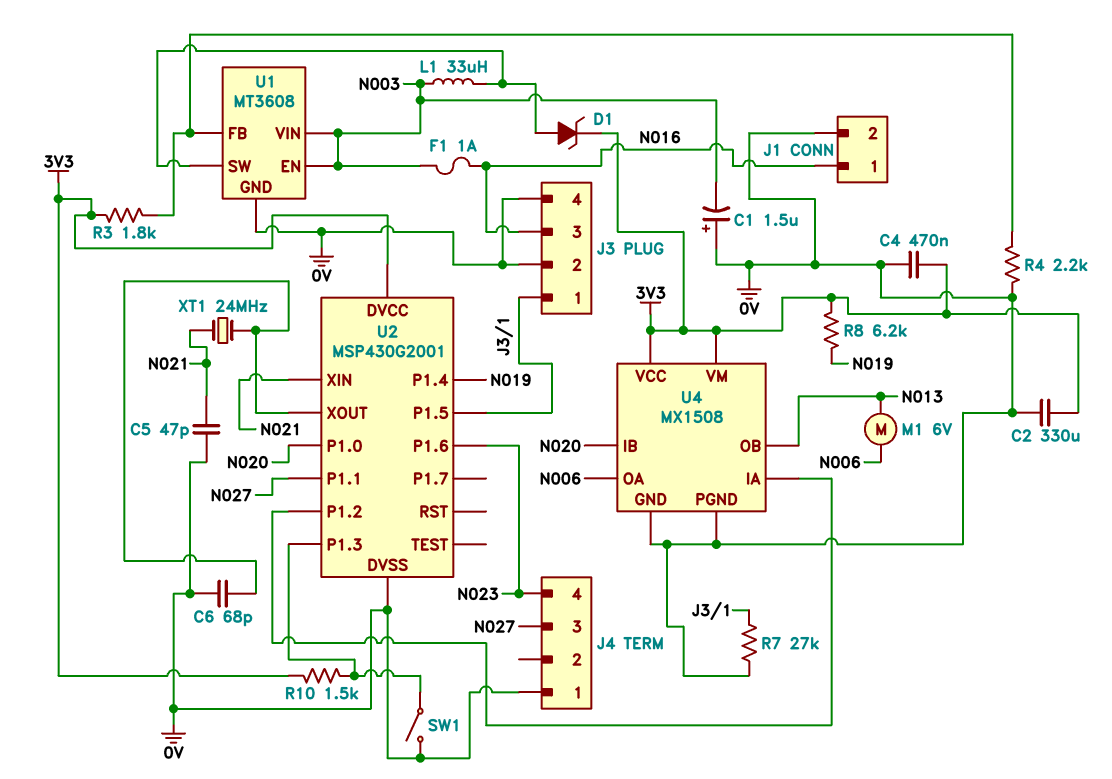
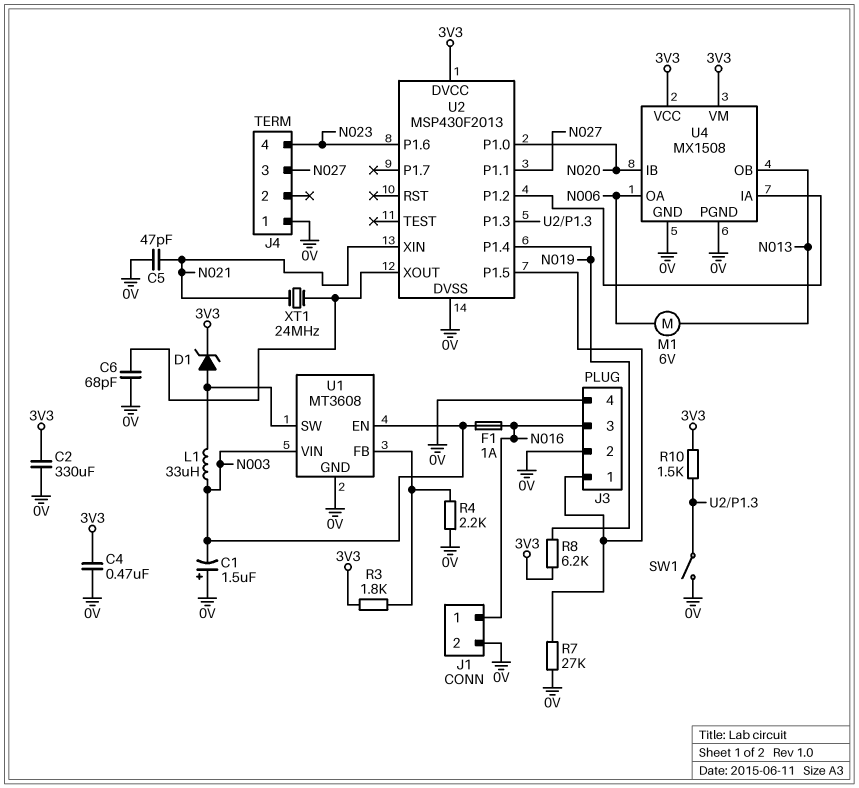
U2: MSP430G2001 -> MSP430F2013

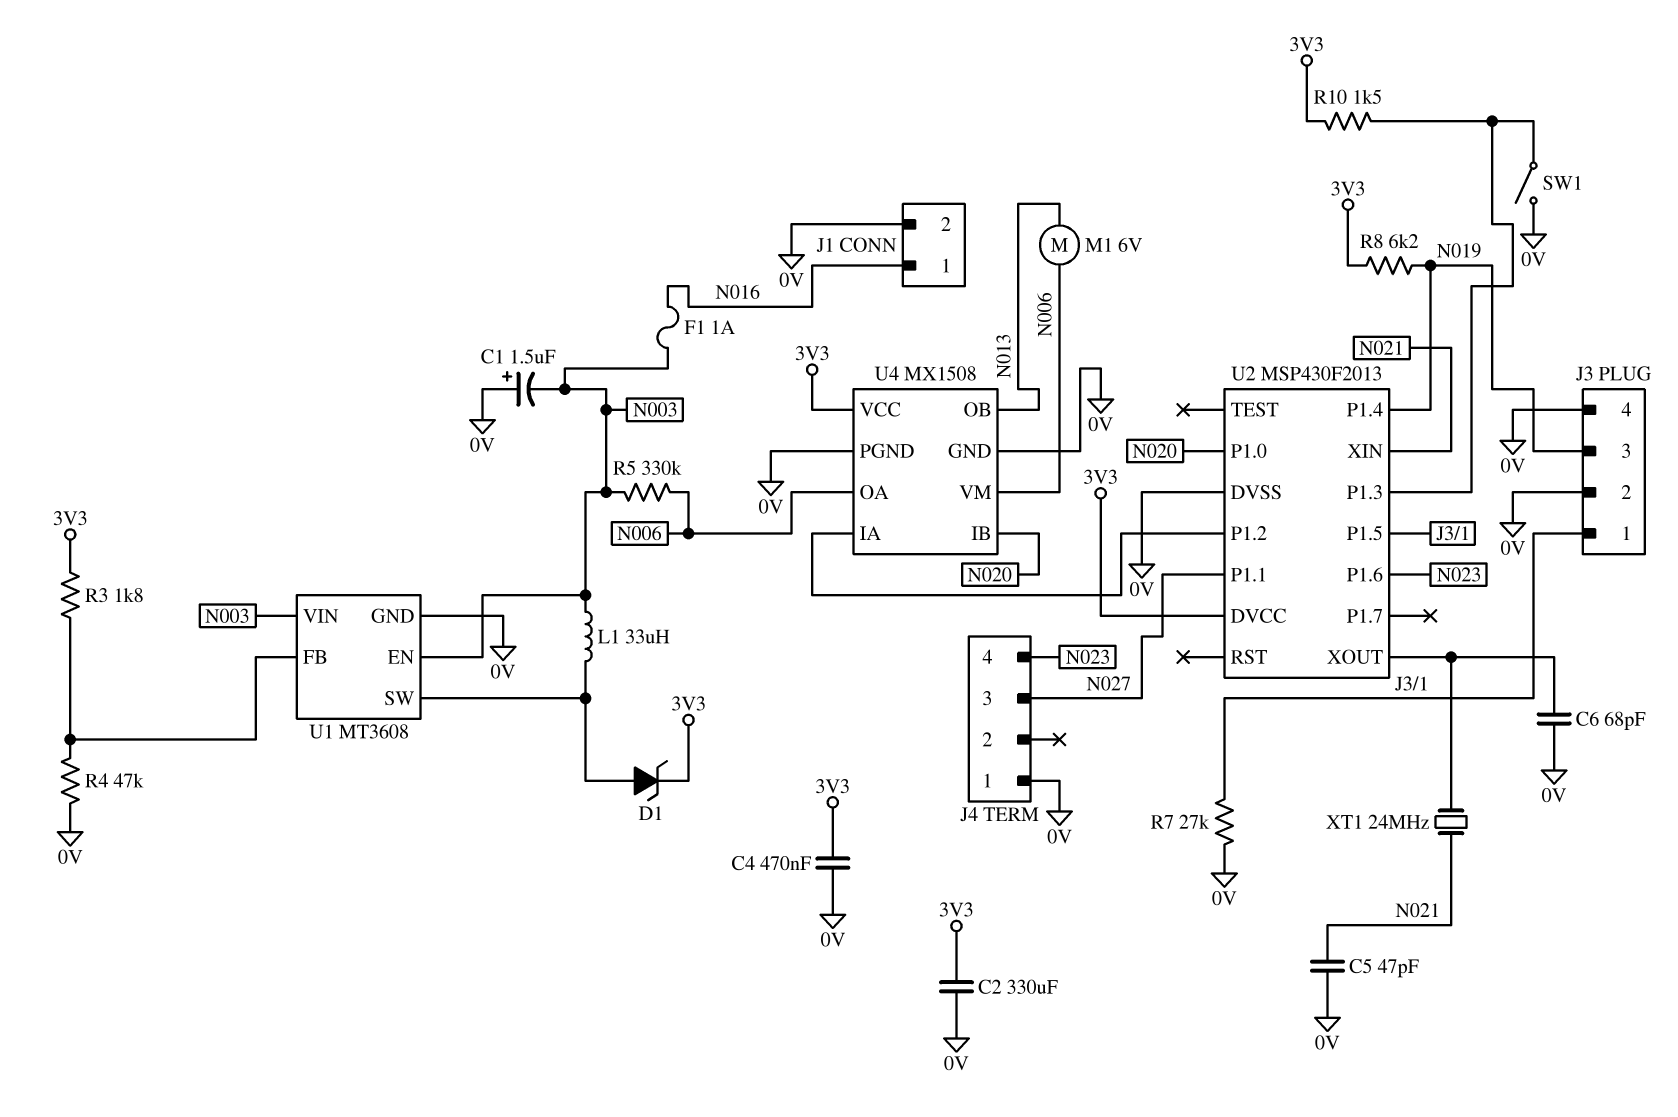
J3 pin 3: N016 -> N019
R4: 2.2k (0V, U1/FB) -> 47k (0V, U1/FB)
R5: none -> 330k (N003, N006)
U4 pin VM: 3V3 -> N006

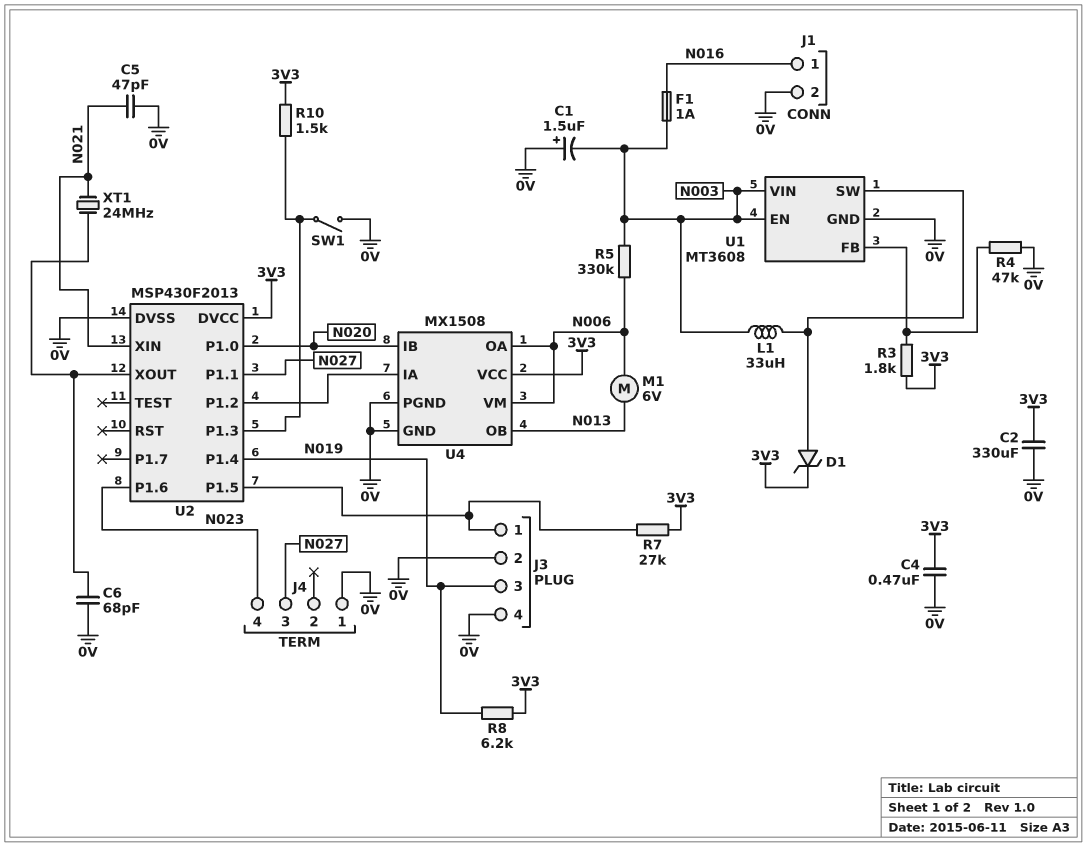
R7: 27k (0V, J3/1) -> 27k (3V3, J3/1)

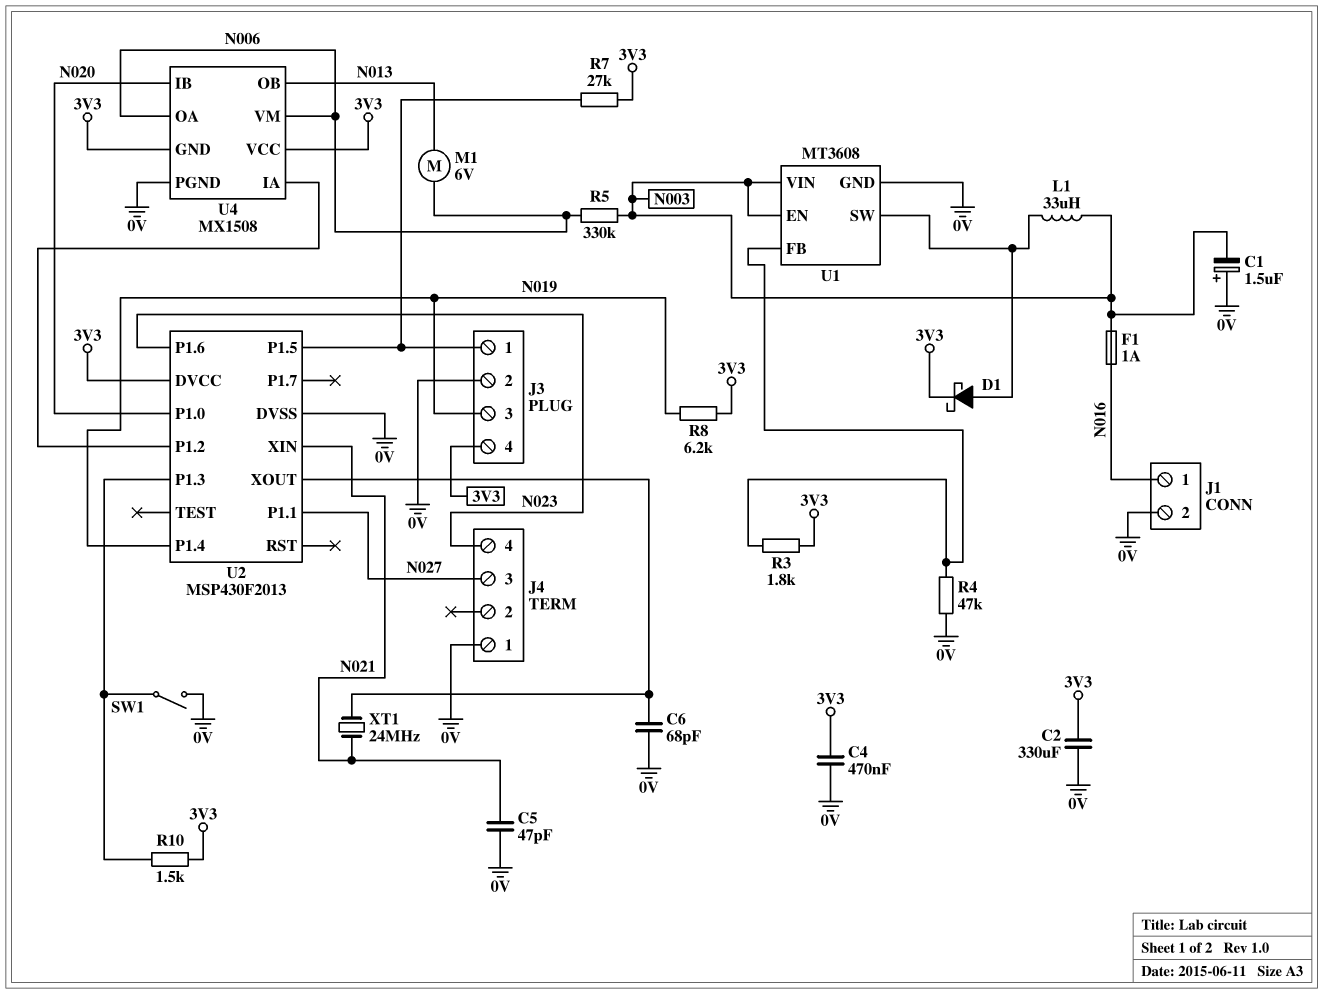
D1: zener (A U1/SW, K 3V3) -> schottky (A U1/SW, K 3V3)
J3 pin 4: 0V -> 3V3
U4 pin GND: 0V -> 3V3

